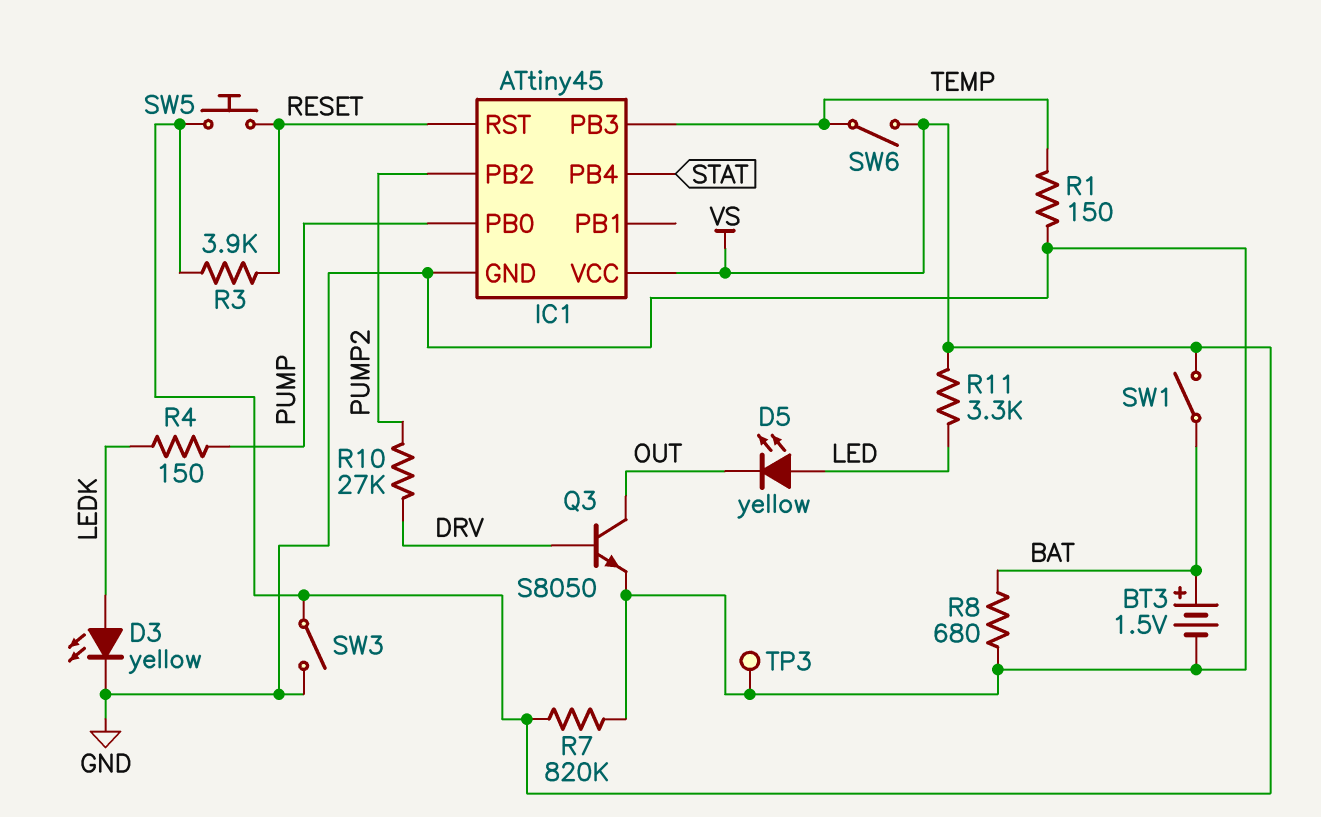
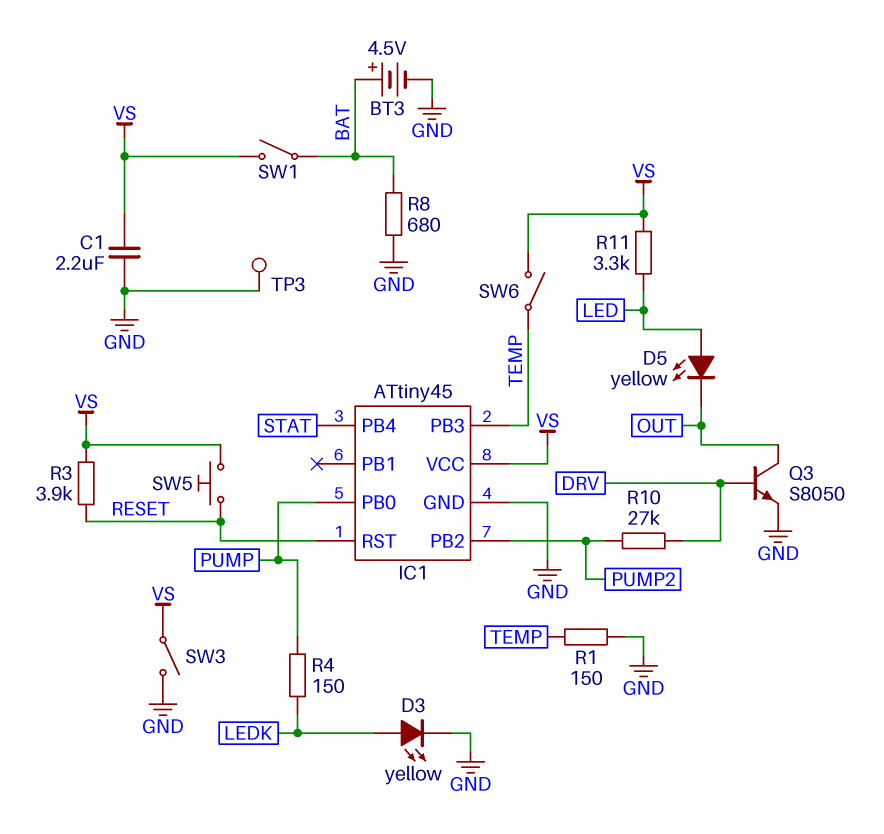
BT3: 1.5V (plus BAT, minus GND) -> 4.5V (plus BAT, minus GND)
C1: none -> 2.2uF (GND, VS)
R7: 820k (GND, VS) -> none

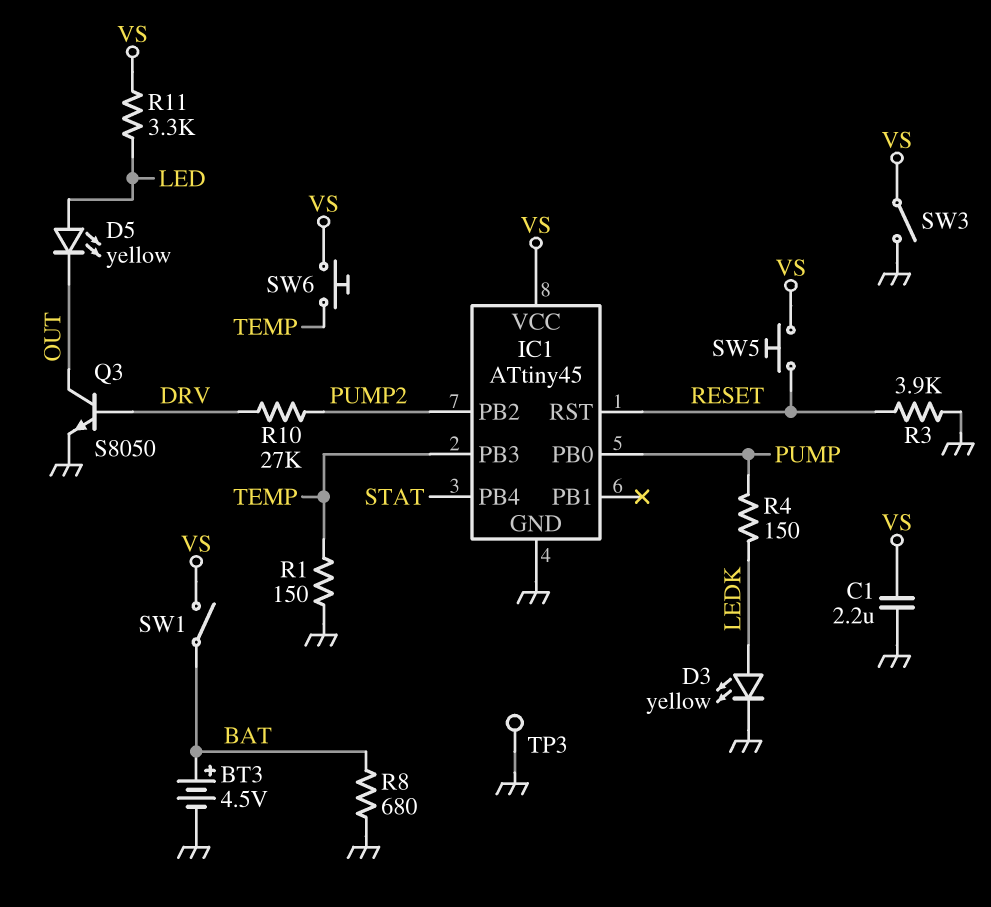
R3: 3.9k (RESET, VS) -> 3.9k (GND, RESET)
SW6: switch (TEMP, VS) -> button (TEMP, VS)

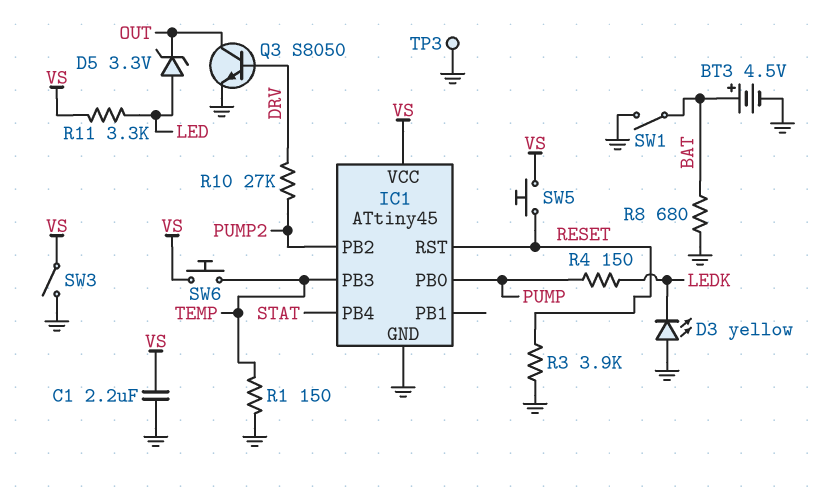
D3: LED yellow (A LEDK, K GND) -> LED yellow (A GND, K LEDK)
D5: LED yellow (A LED, K OUT) -> zener 3.3V (A LED, K OUT)
SW1: switch (BAT, VS) -> switch (BAT, GND)

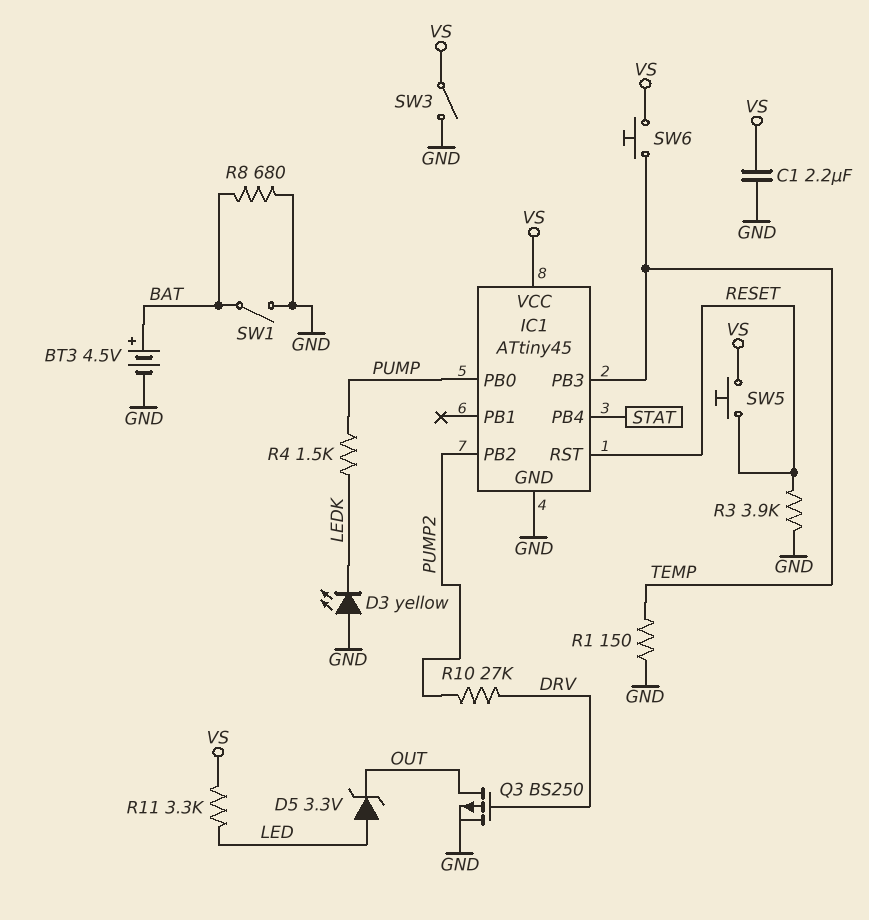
Q3: NPN S8050 (B DRV, C OUT, E GND) -> PMOS BS250 (G DRV, D OUT, S GND)
R4: 150 (LEDK, PUMP) -> 1.5k (LEDK, PUMP)
TP3: test point (GND) -> none

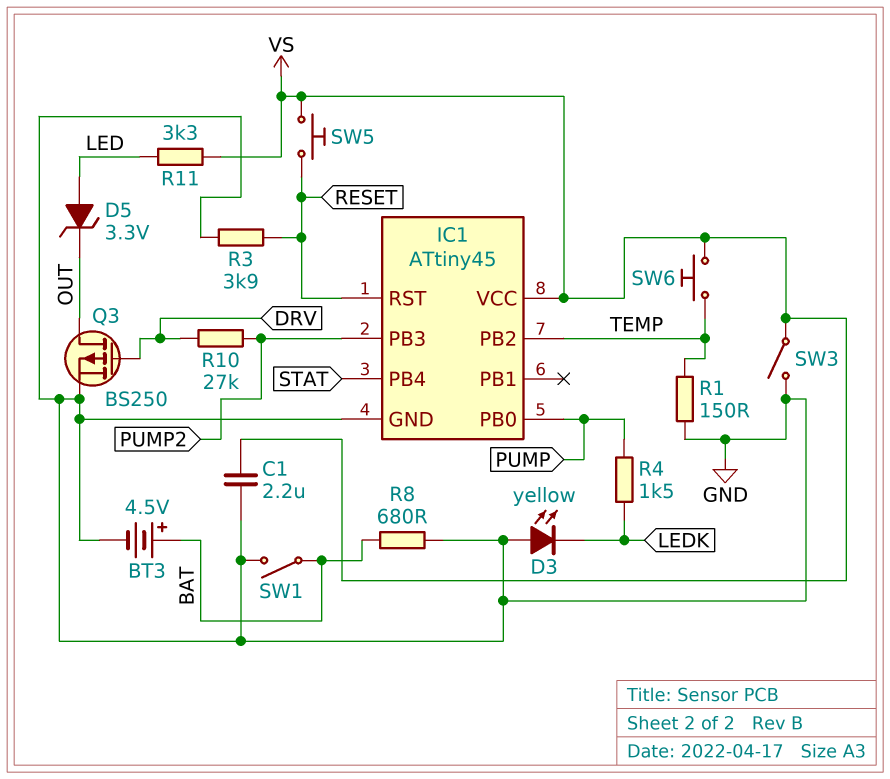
IC1 pin PB2: PUMP2 -> TEMP
IC1 pin PB3: TEMP -> PUMP2

